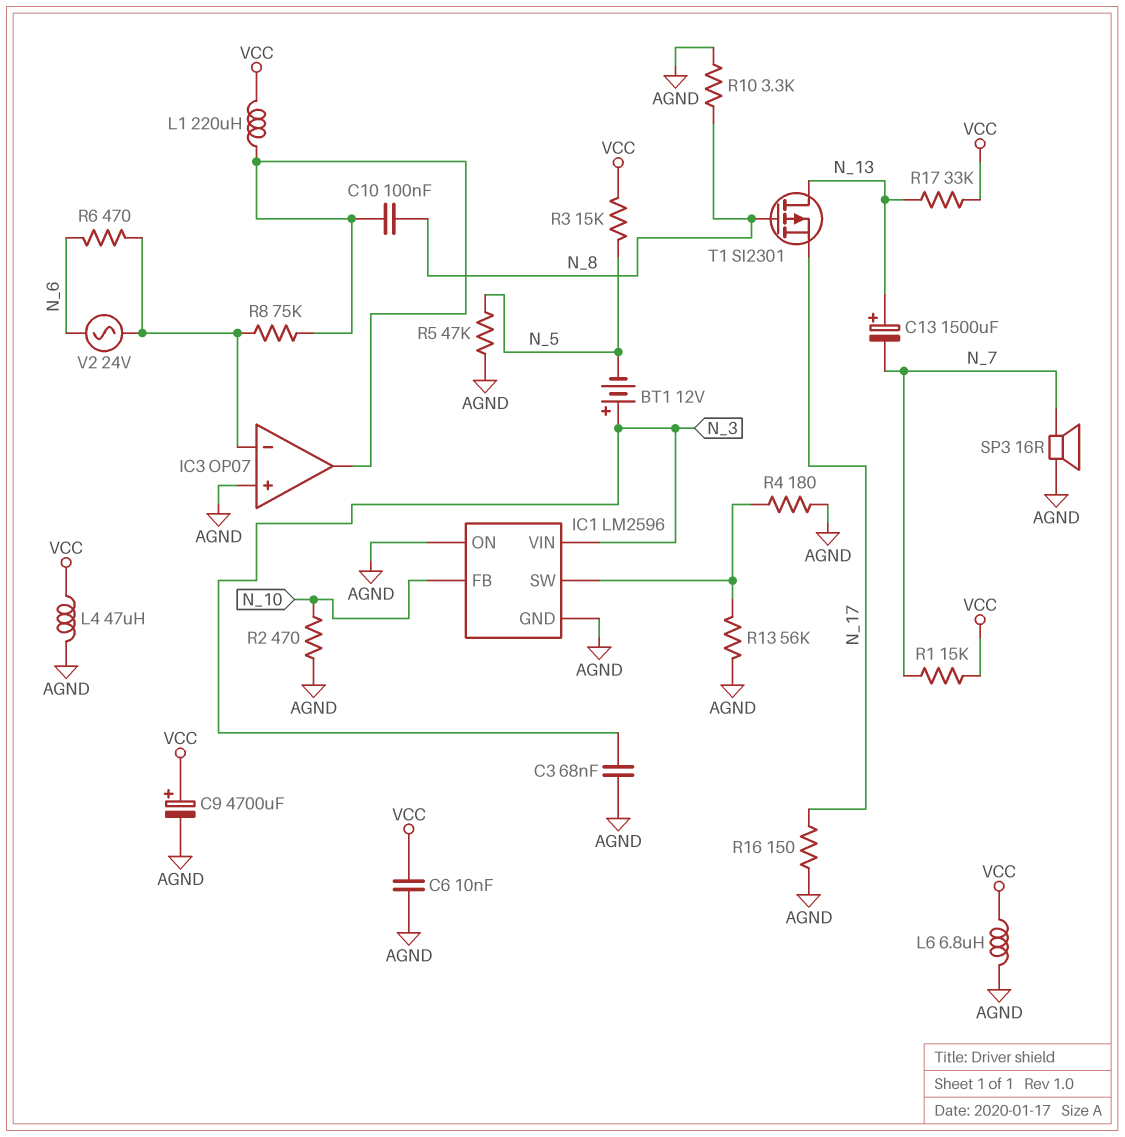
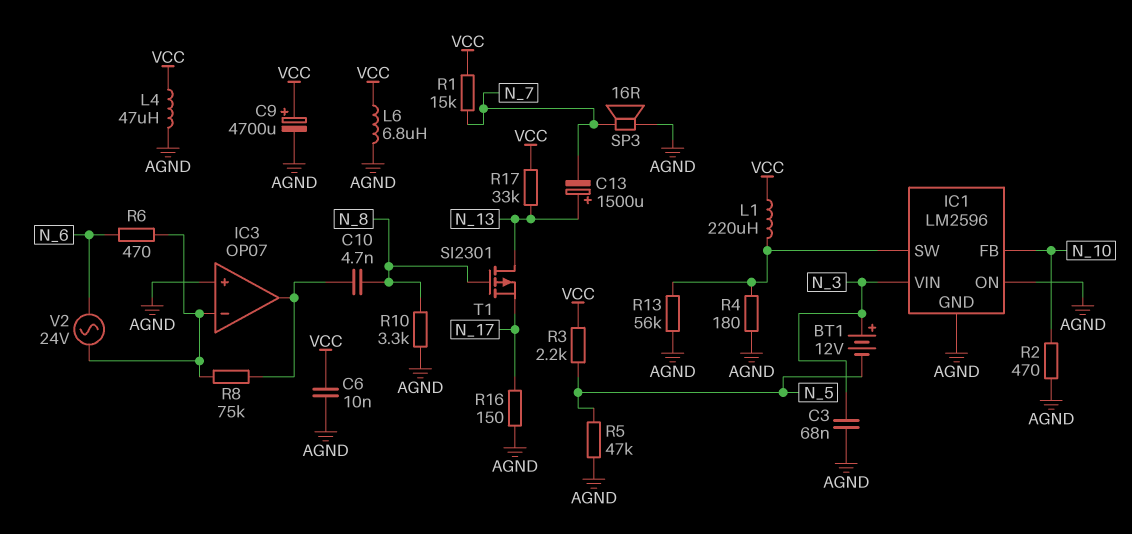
C10: 100nF (IC3/out, N_8) -> 4.7nF (IC3/out, N_8)
L1: 220uH (IC3/out, VCC) -> 220uH (IC1/SW, VCC)
R3: 15k (N_5, VCC) -> 2.2k (N_5, VCC)

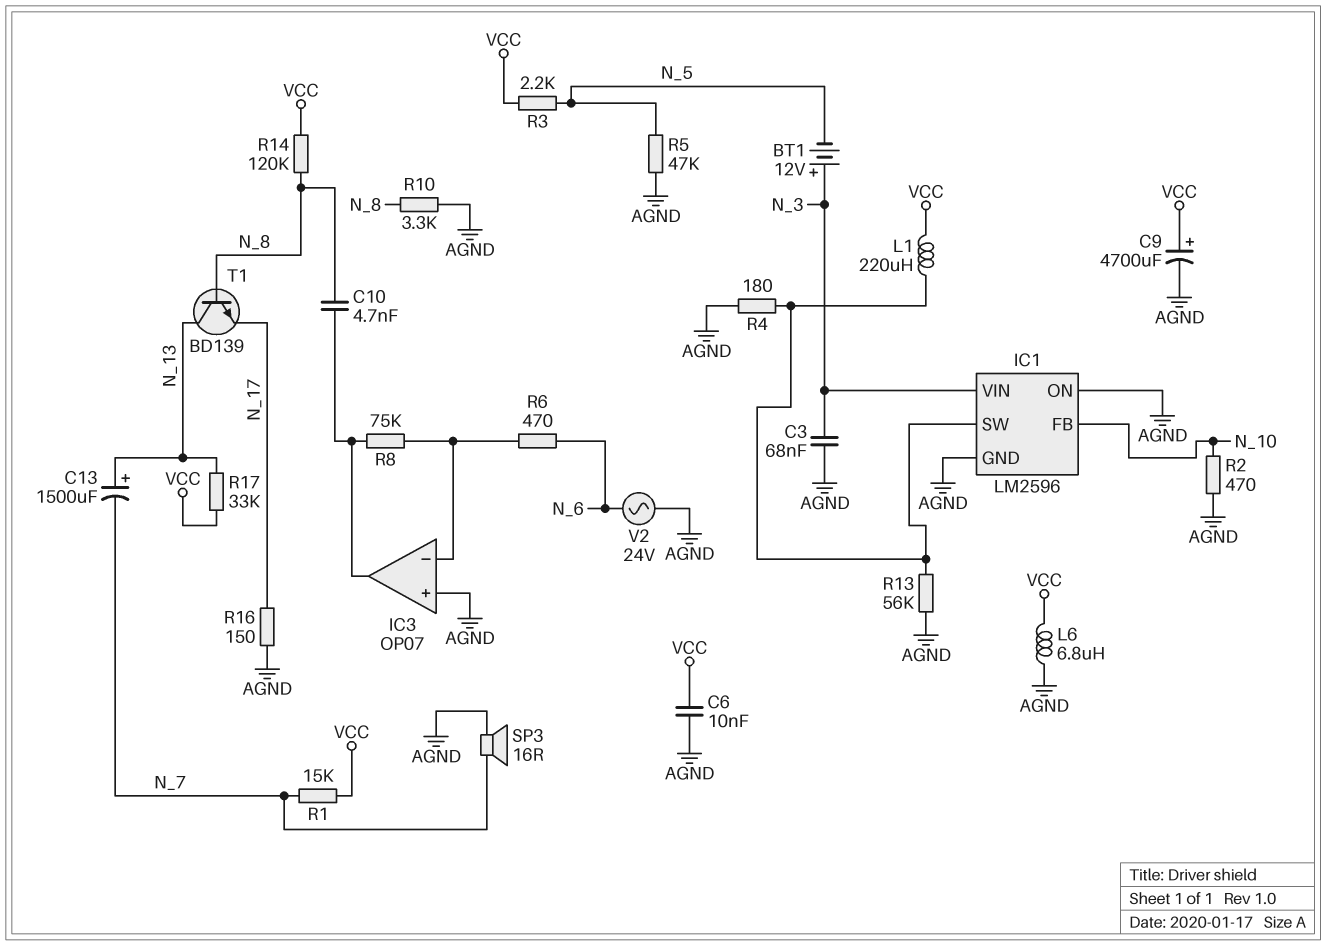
L4: 47uH (AGND, VCC) -> none
R14: none -> 120k (N_8, VCC)
T1: PMOS SI2301 (G N_8, D N_13, S N_17) -> NPN BD139 (B N_8, C N_13, E N_17)
V2: AC 24V (IC3/in-, N_6) -> AC 24V (AGND, N_6)

